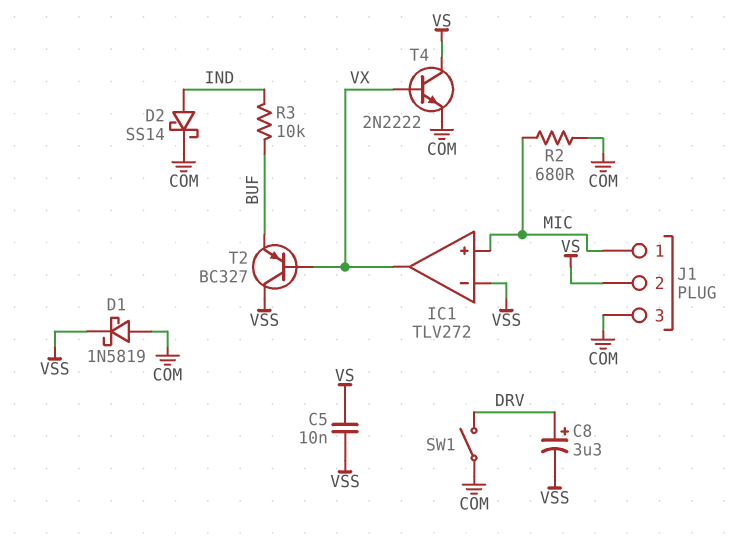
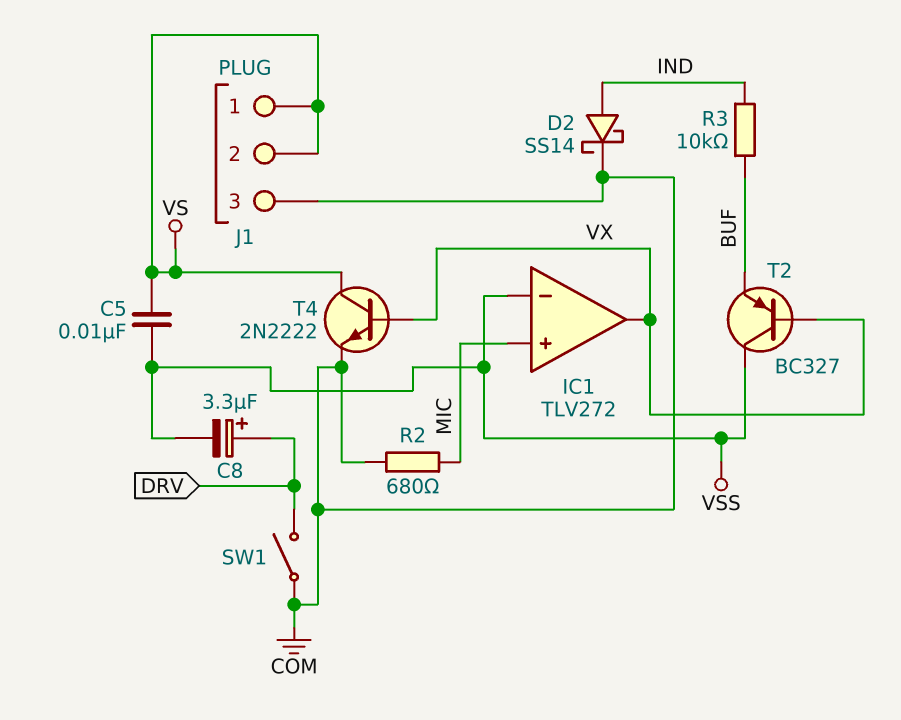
D1: schottky 1N5819 (A COM, K VSS) -> none
J1 pin 1: MIC -> VS

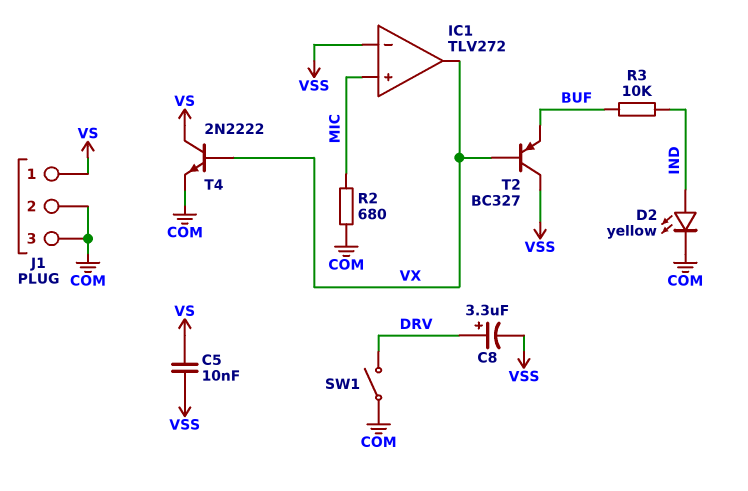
D2: schottky SS14 (A IND, K COM) -> LED yellow (A IND, K COM)
J1 pin 2: VS -> COM

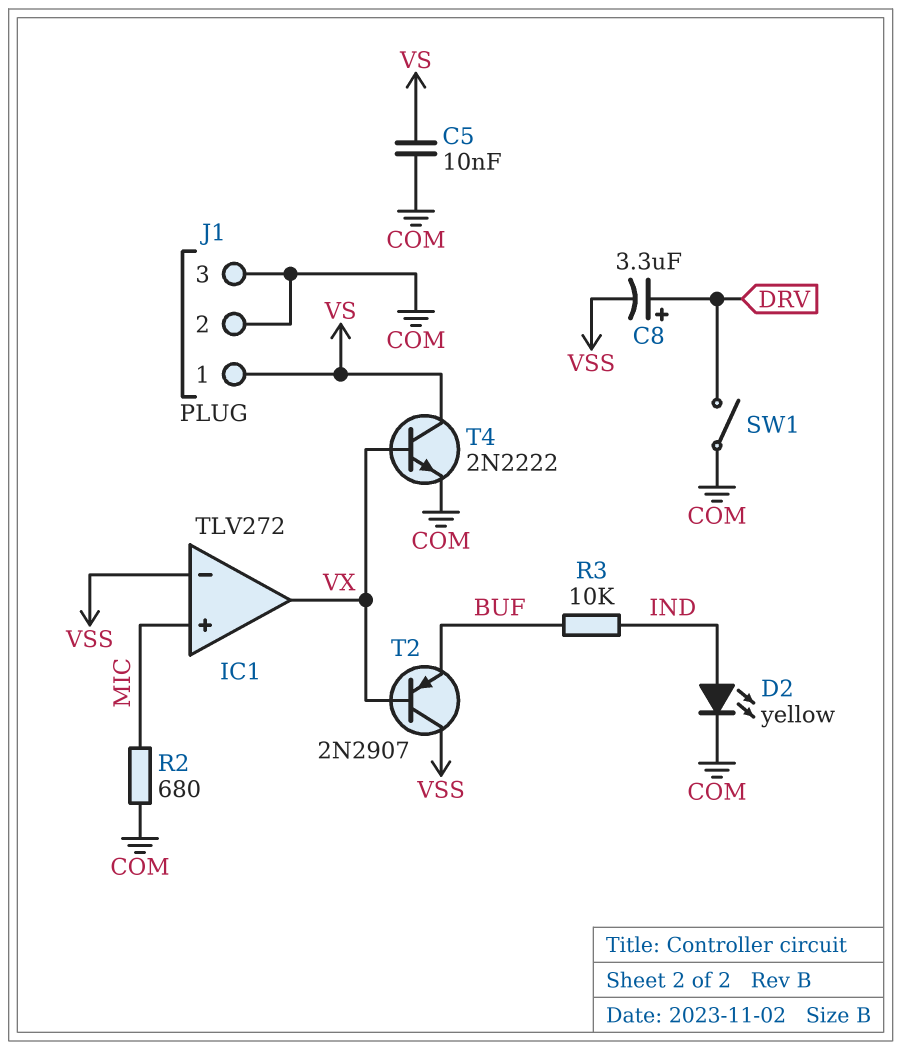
C5: 10nF (VS, VSS) -> 10nF (COM, VS)
T2: PNP BC327 (B VX, C VSS, E BUF) -> PNP 2N2907 (B VX, C VSS, E BUF)

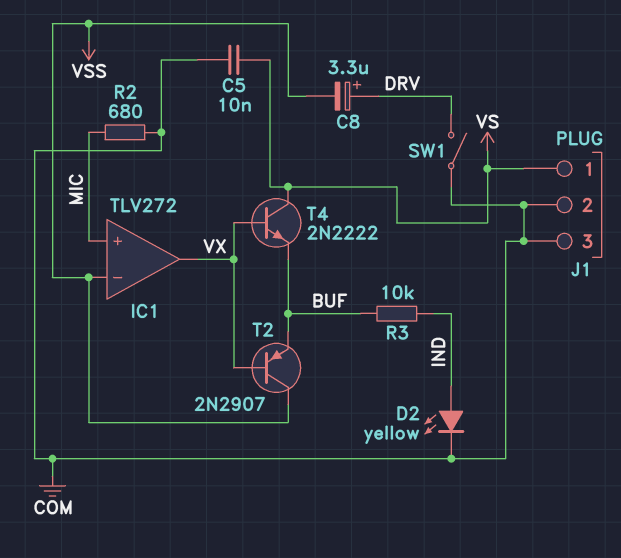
T4: NPN 2N2222 (B VX, C VS, E COM) -> NPN 2N2222 (B VX, C VS, E BUF)

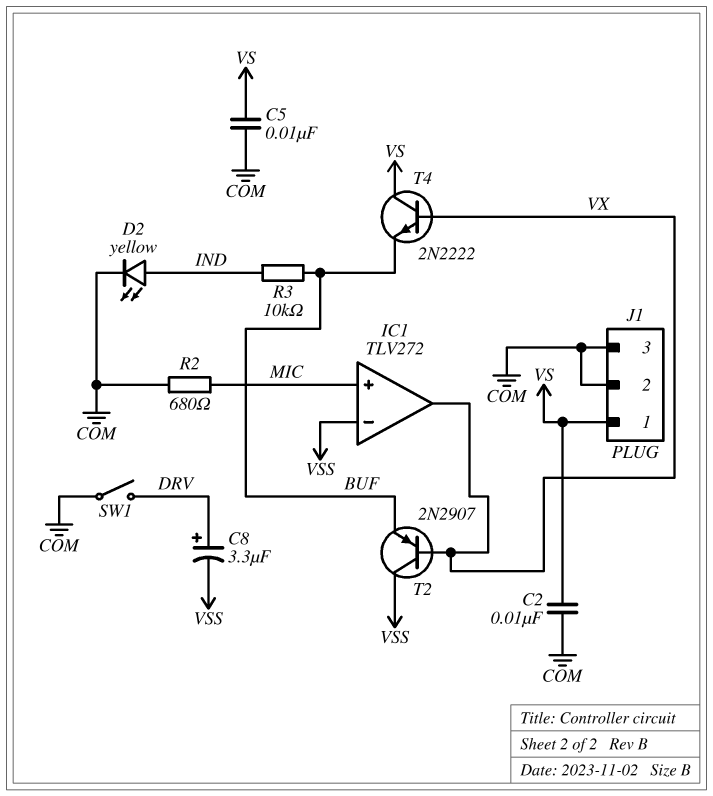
C2: none -> 10nF (COM, VS)

